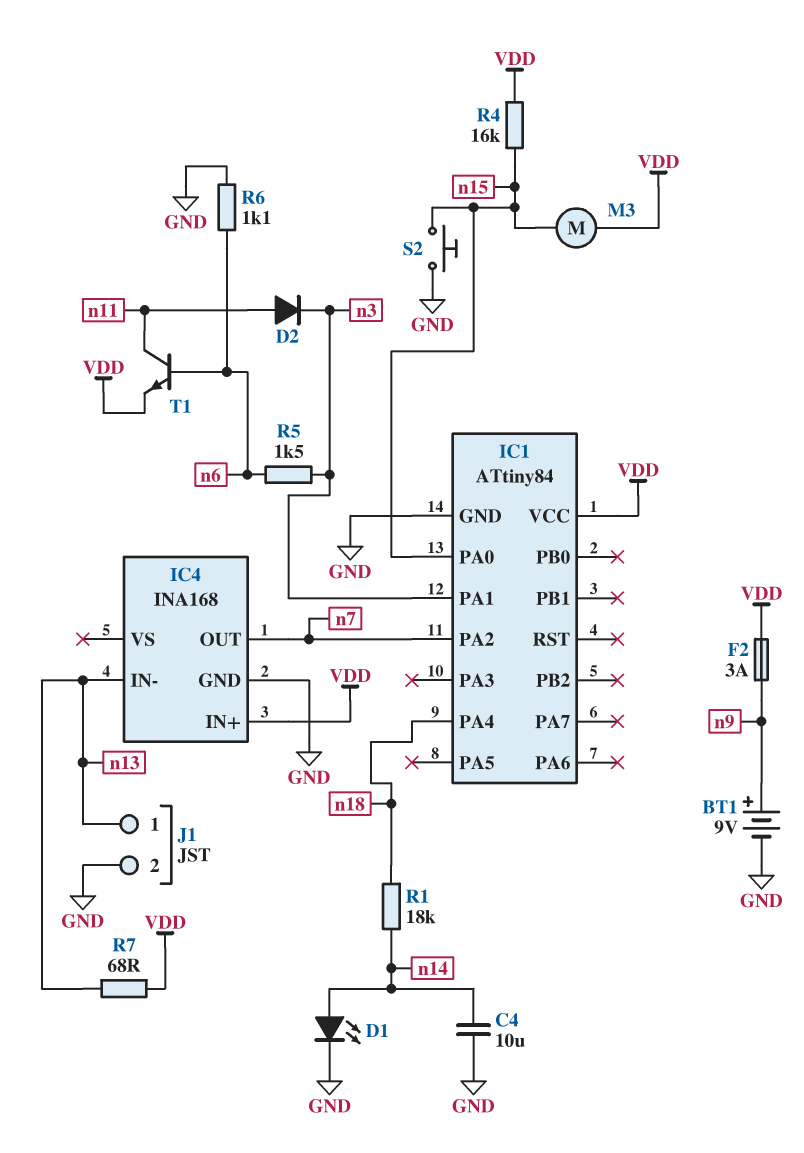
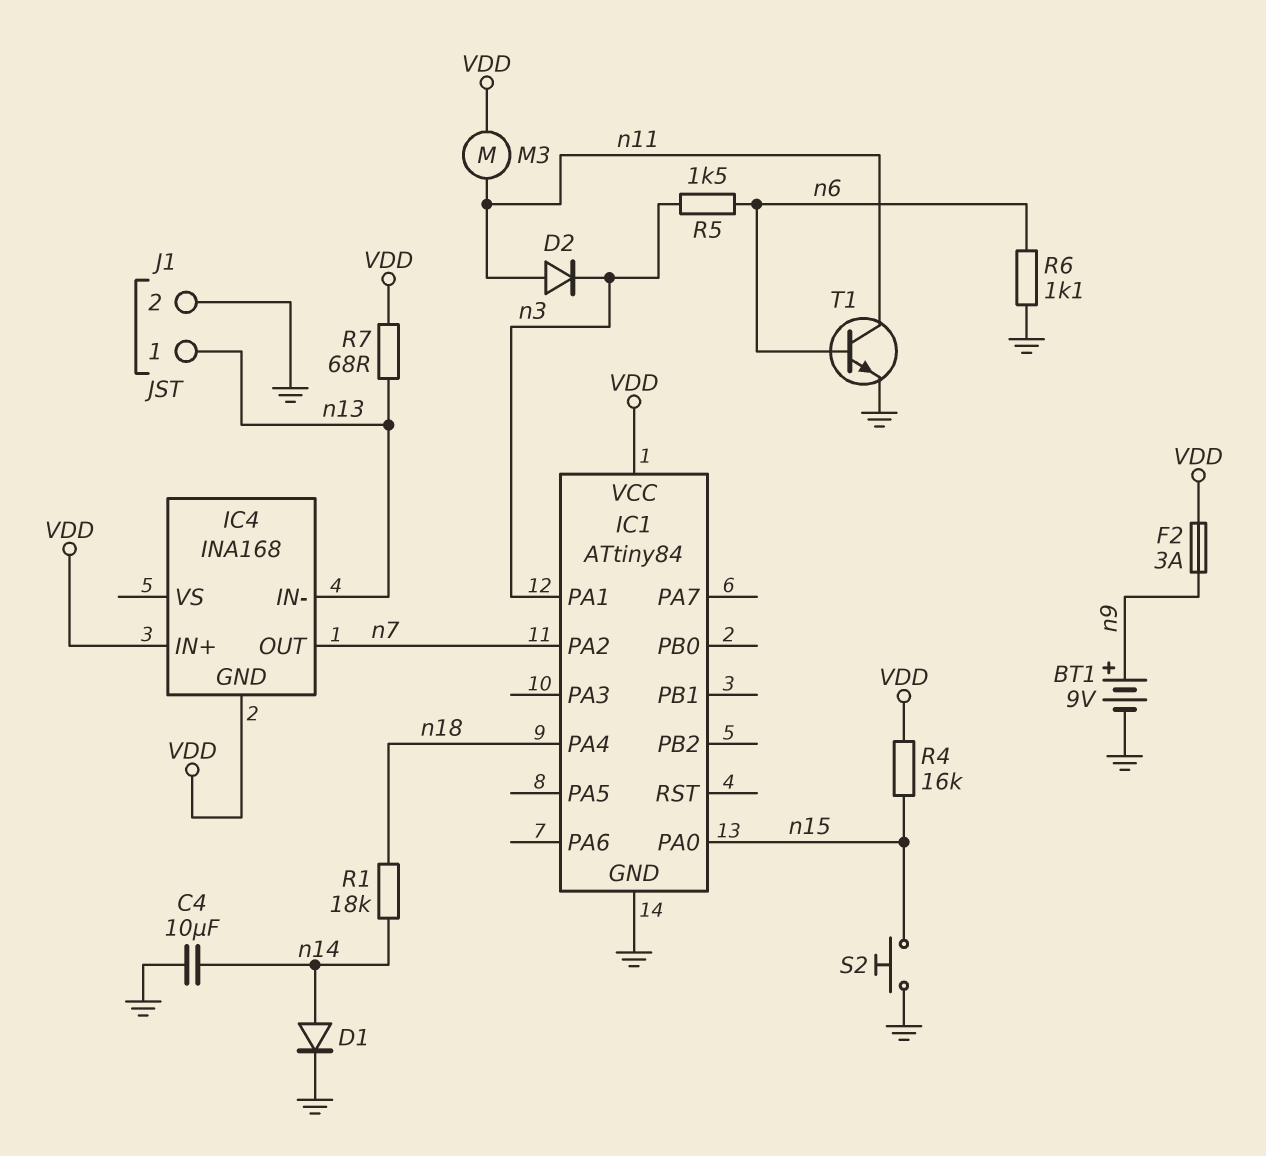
D1: LED (A n14, K GND) -> diode (A n14, K GND)
IC4 pin GND: GND -> VDD
M3: motor (VDD, n15) -> motor (VDD, n11)
T1: NPN (B n6, C n11, E VDD) -> NPN (B n6, C n11, E GND)

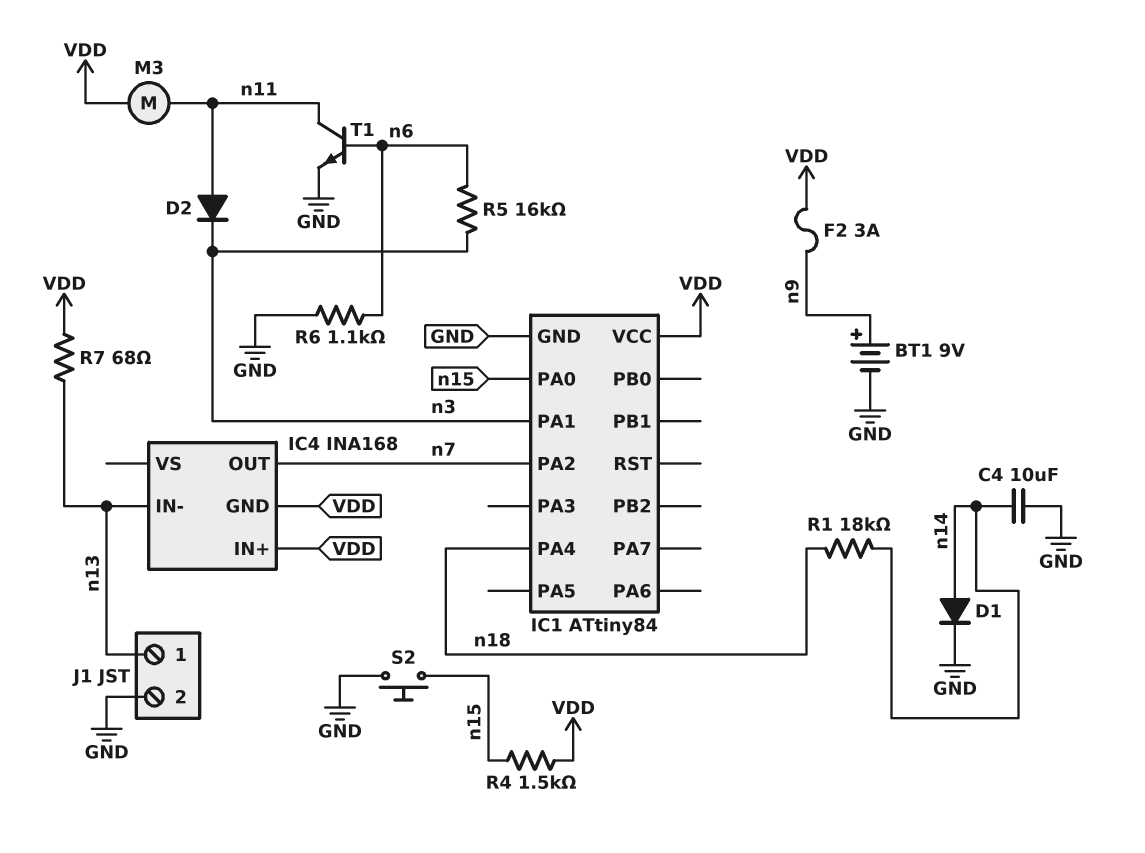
R4: 16k (VDD, n15) -> 1.5k (VDD, n15)
R5: 1.5k (n3, n6) -> 16k (n3, n6)

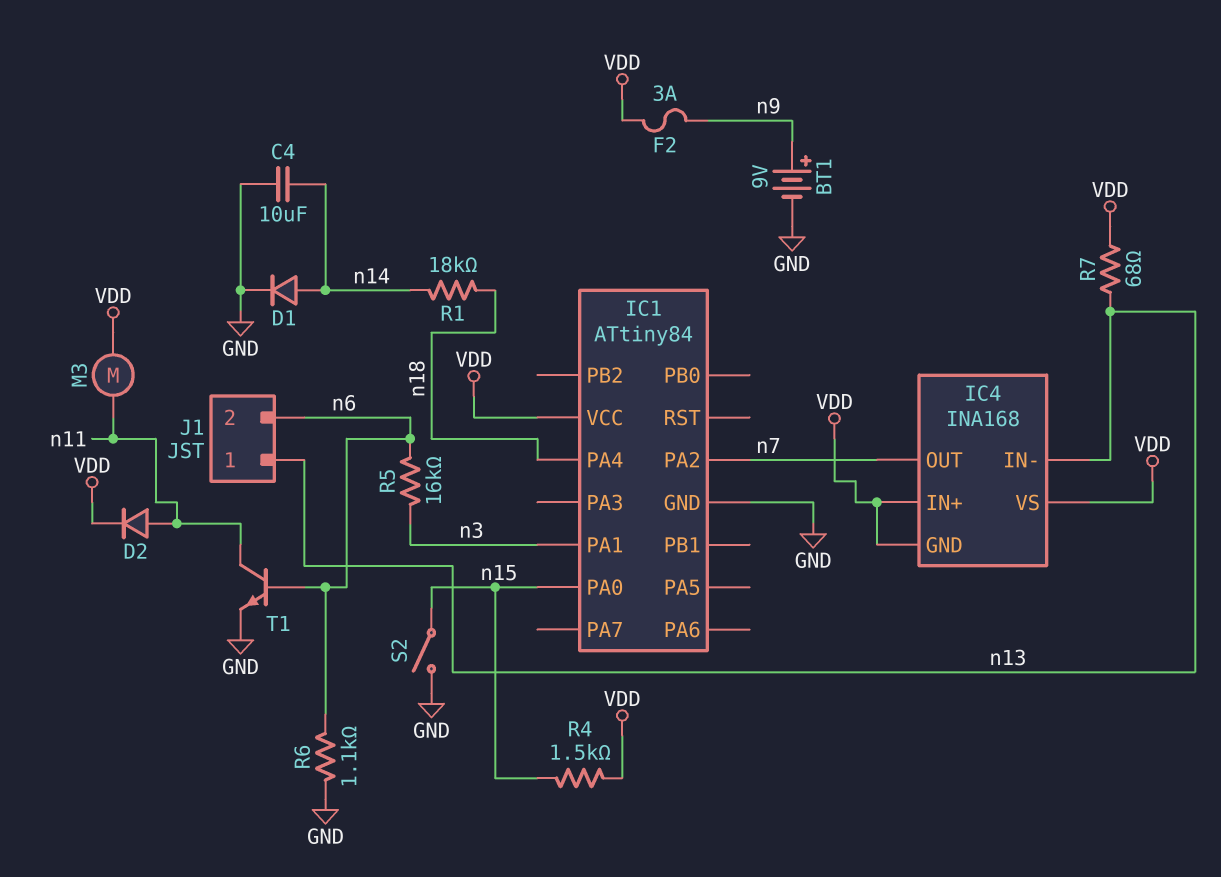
D2: diode (A n11, K n3) -> diode (A n11, K VDD)
IC4 pin VS: none -> VDD
J1 pin 2: GND -> n6
S2: button (GND, n15) -> switch (GND, n15)

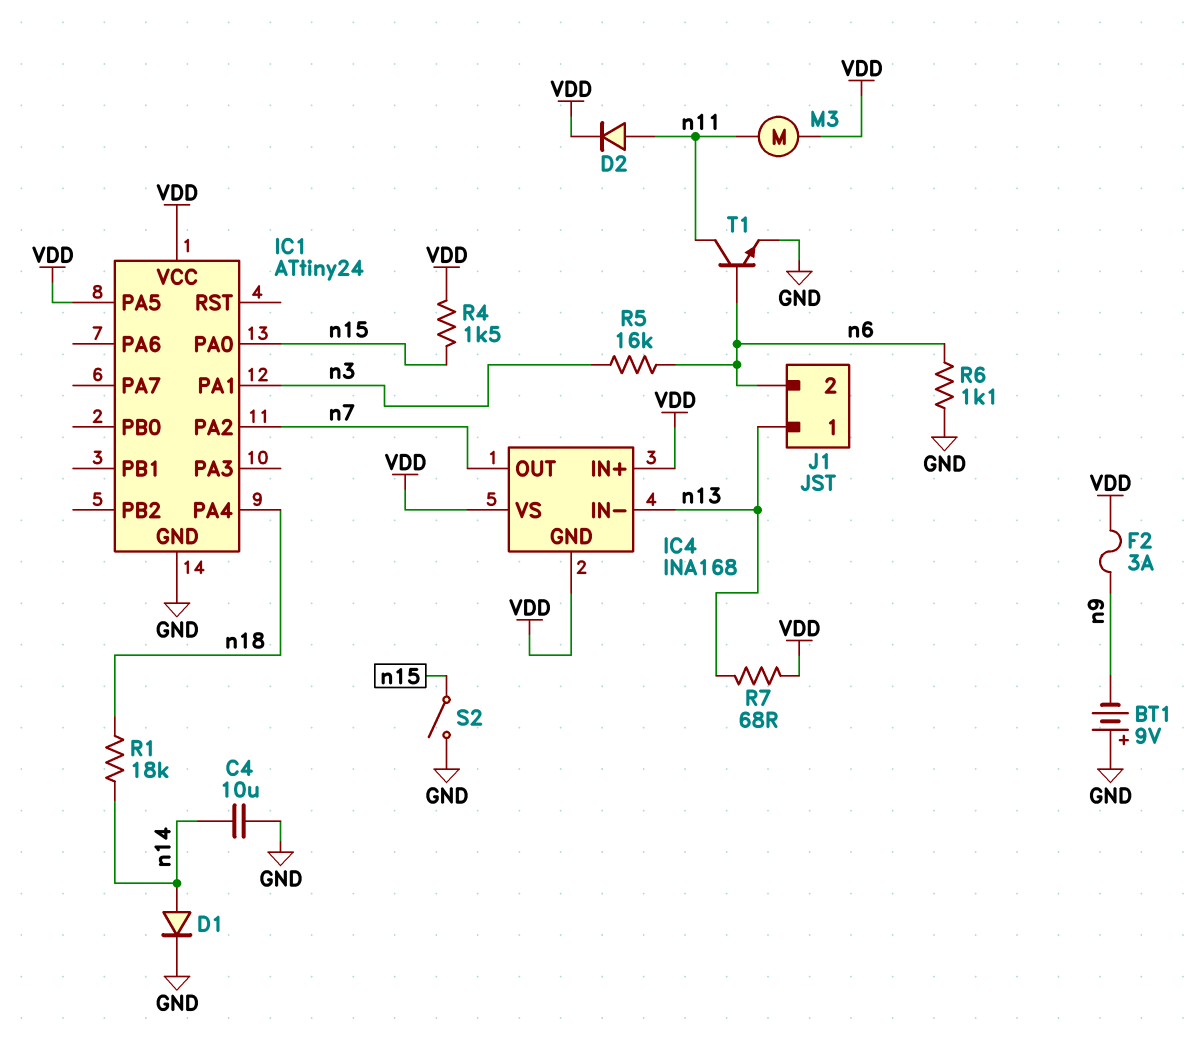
BT1: 9V (plus n9, minus GND) -> 9V (plus GND, minus n9)
IC1: ATtiny84 -> ATtiny24
IC1 pin PA5: none -> VDD

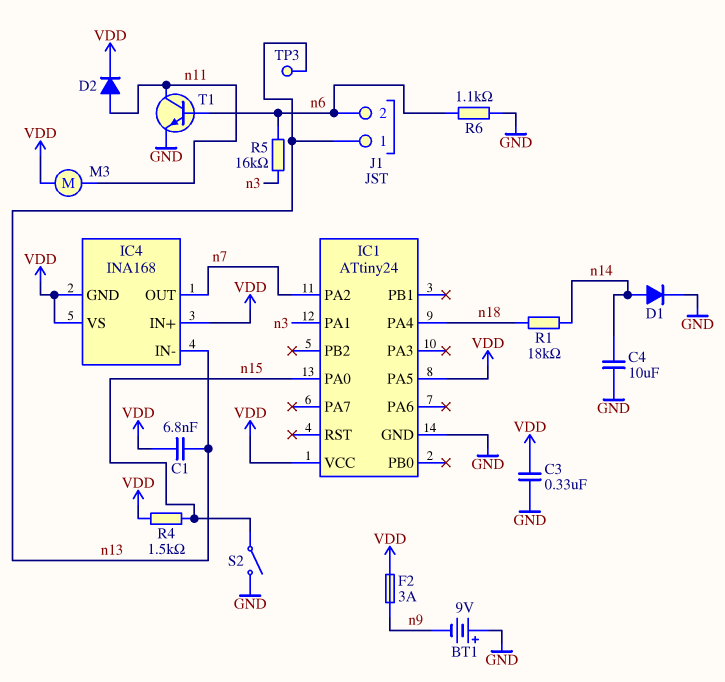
C1: none -> 6.8nF (VDD, n13)
C3: none -> 330nF (GND, VDD)
R7: 68 (VDD, n13) -> none
TP3: none -> test point (n13)

